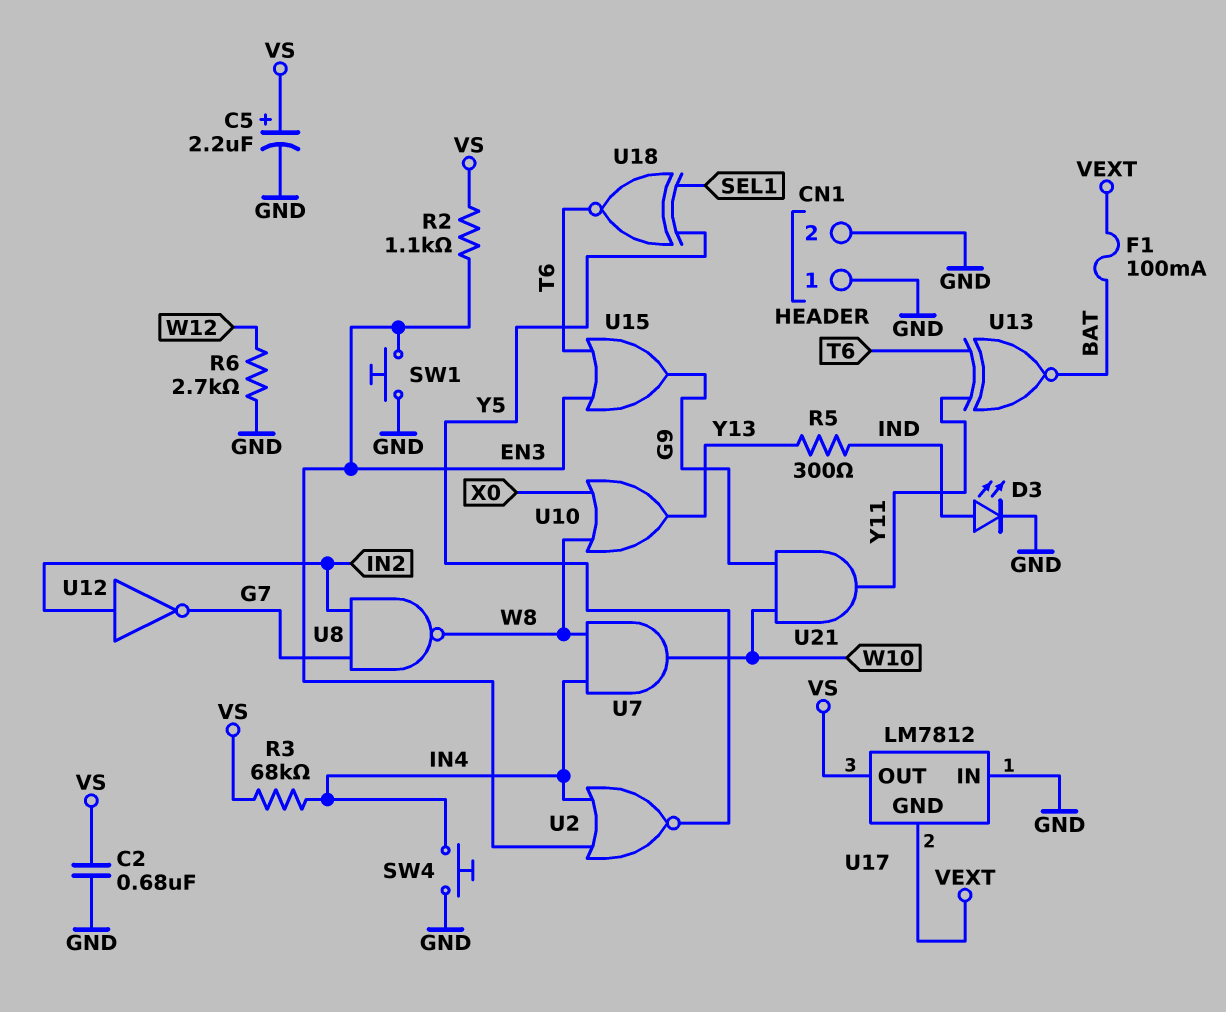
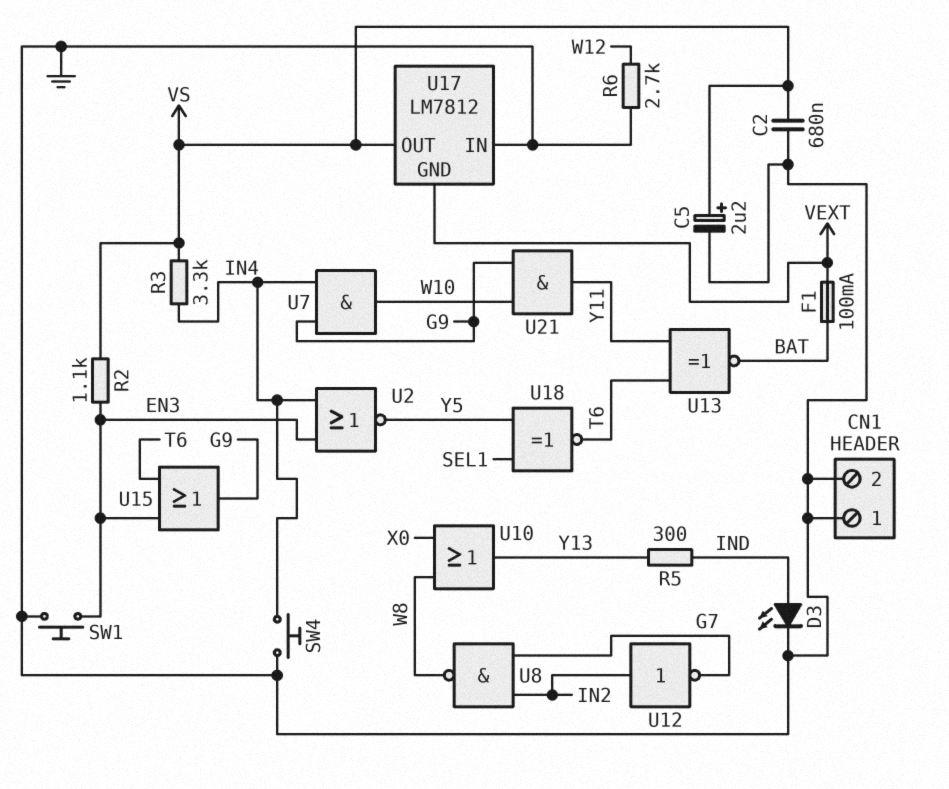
R3: 68k (IN4, VS) -> 3.3k (IN4, VS)
U7: AND (in IN4, in W8, out W10) -> AND (in G9, in IN4, out W10)

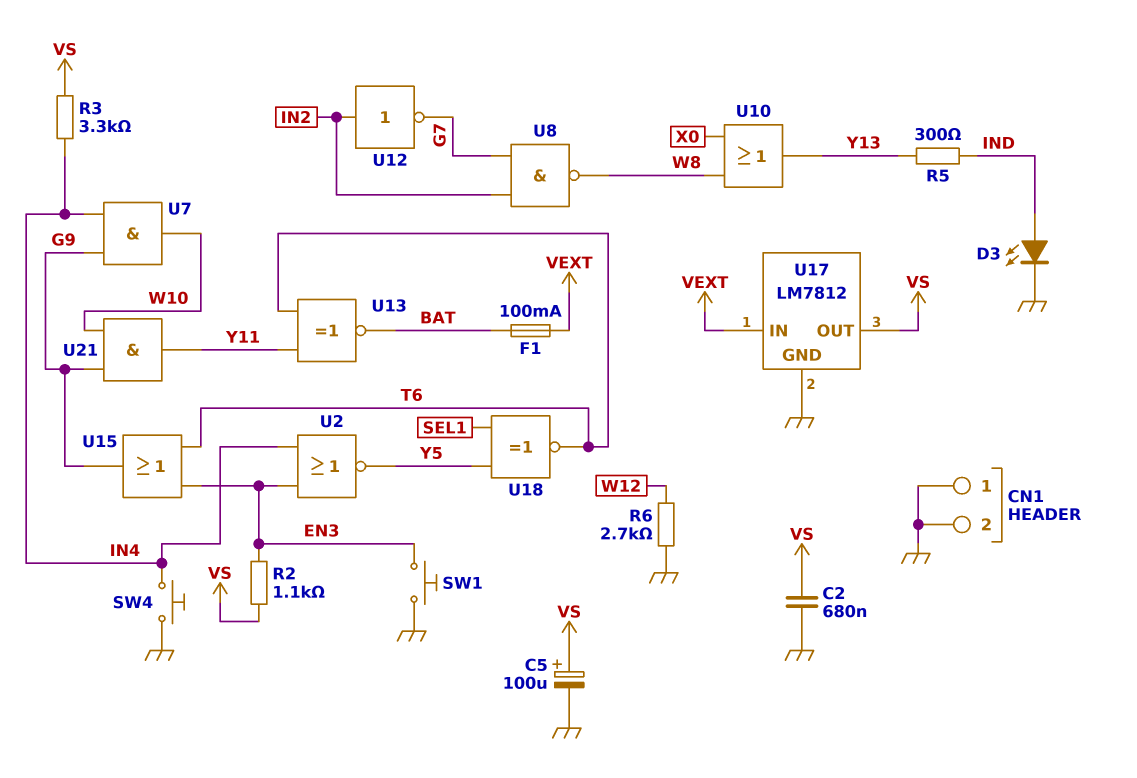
C5: 2.2uF (plus VS, minus GND) -> 100uF (plus VS, minus GND)
U17 pin GND: VEXT -> GND
U17 pin IN: GND -> VEXT

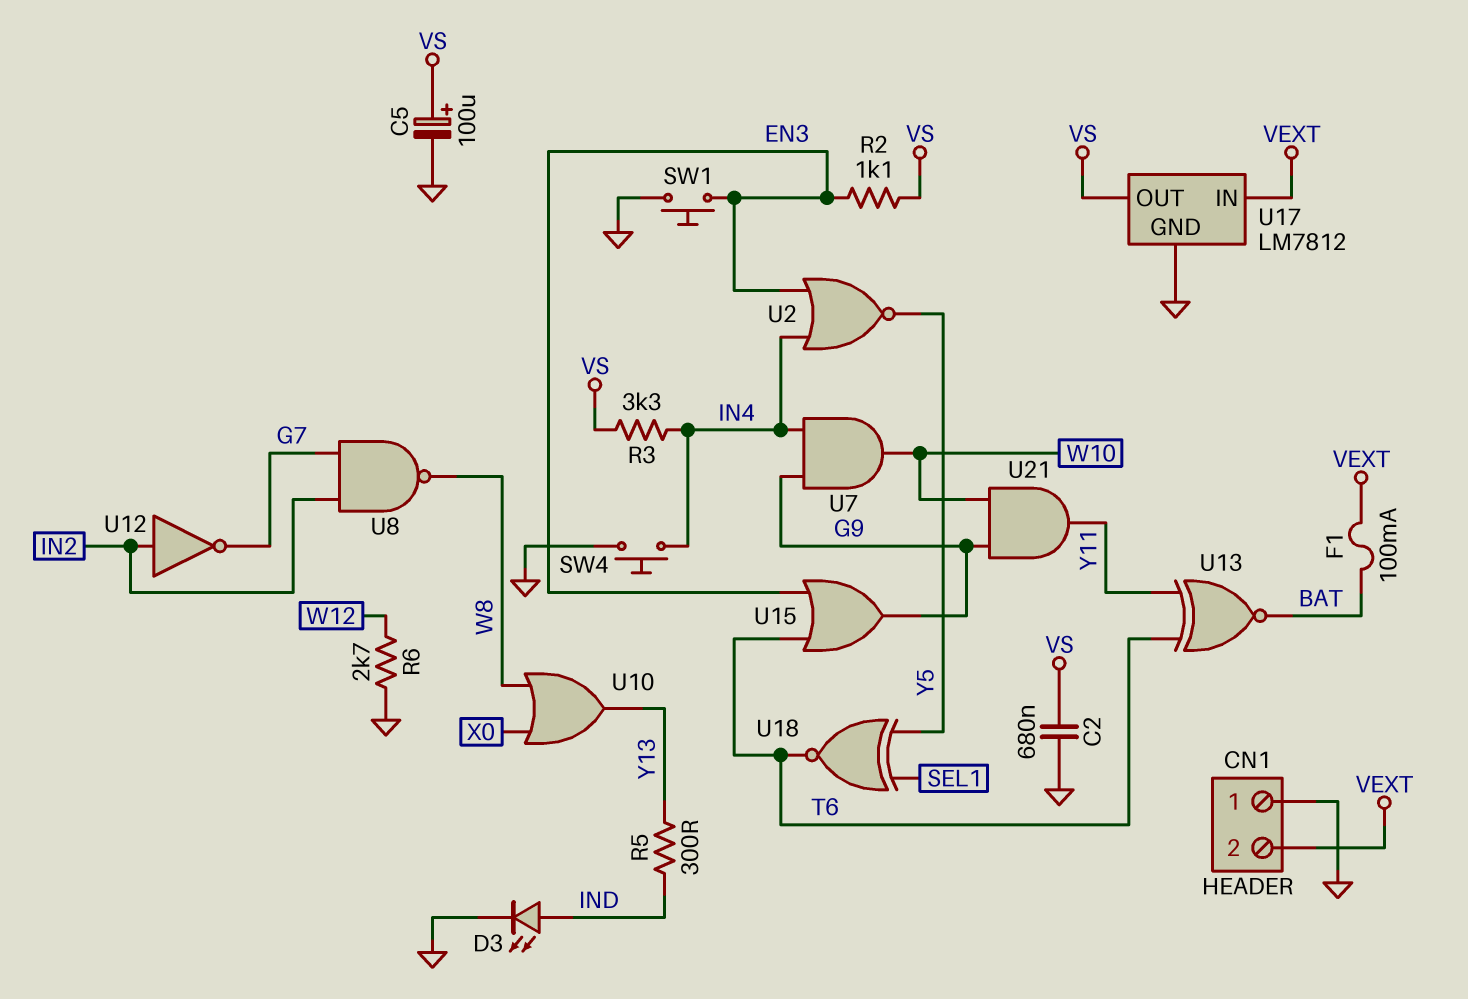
CN1 pin 2: GND -> VEXT

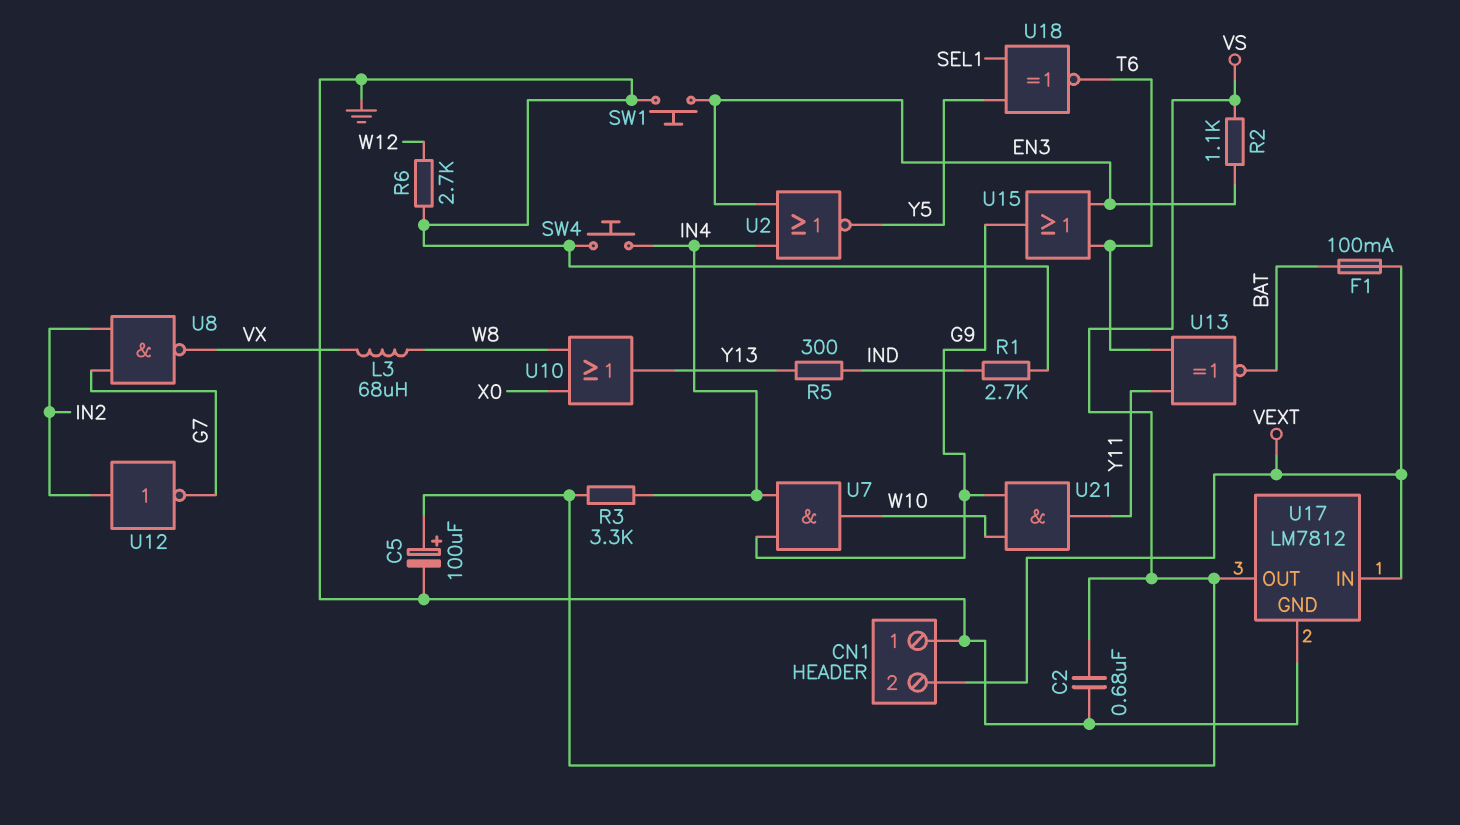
D3: LED (A IND, K GND) -> none
L3: none -> 68uH (VX, W8)
R1: none -> 2.7k (GND, IND)
U8: NAND (in G7, in IN2, out W8) -> NAND (in G7, in IN2, out VX)

